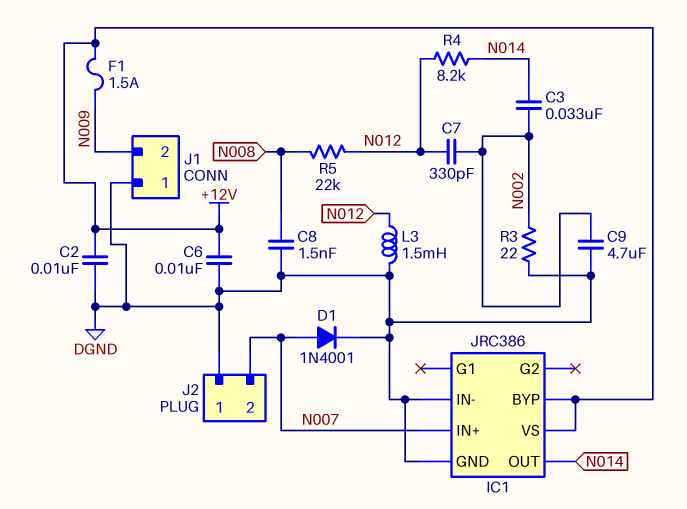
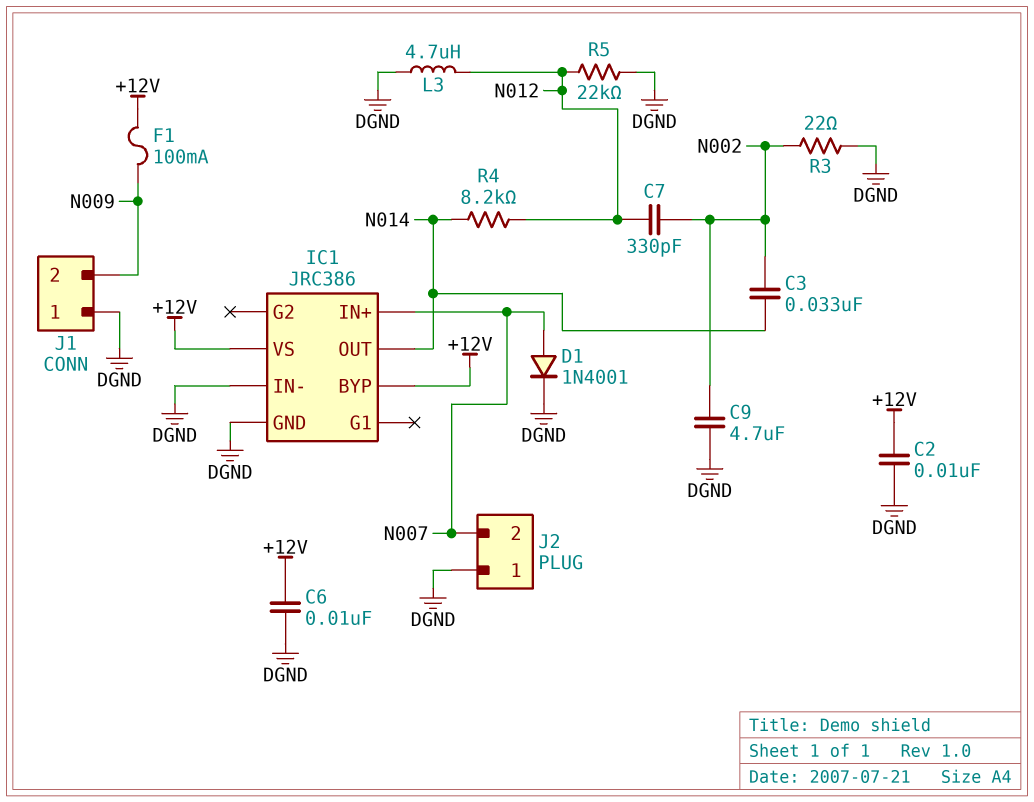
C8: 1.5nF (DGND, N008) -> none
F1: 1.5A (+12V, N009) -> 100mA (+12V, N009)
L3: 1.5mH (DGND, N012) -> 4.7uH (DGND, N012)
R5: 22k (N008, N012) -> 22k (DGND, N012)

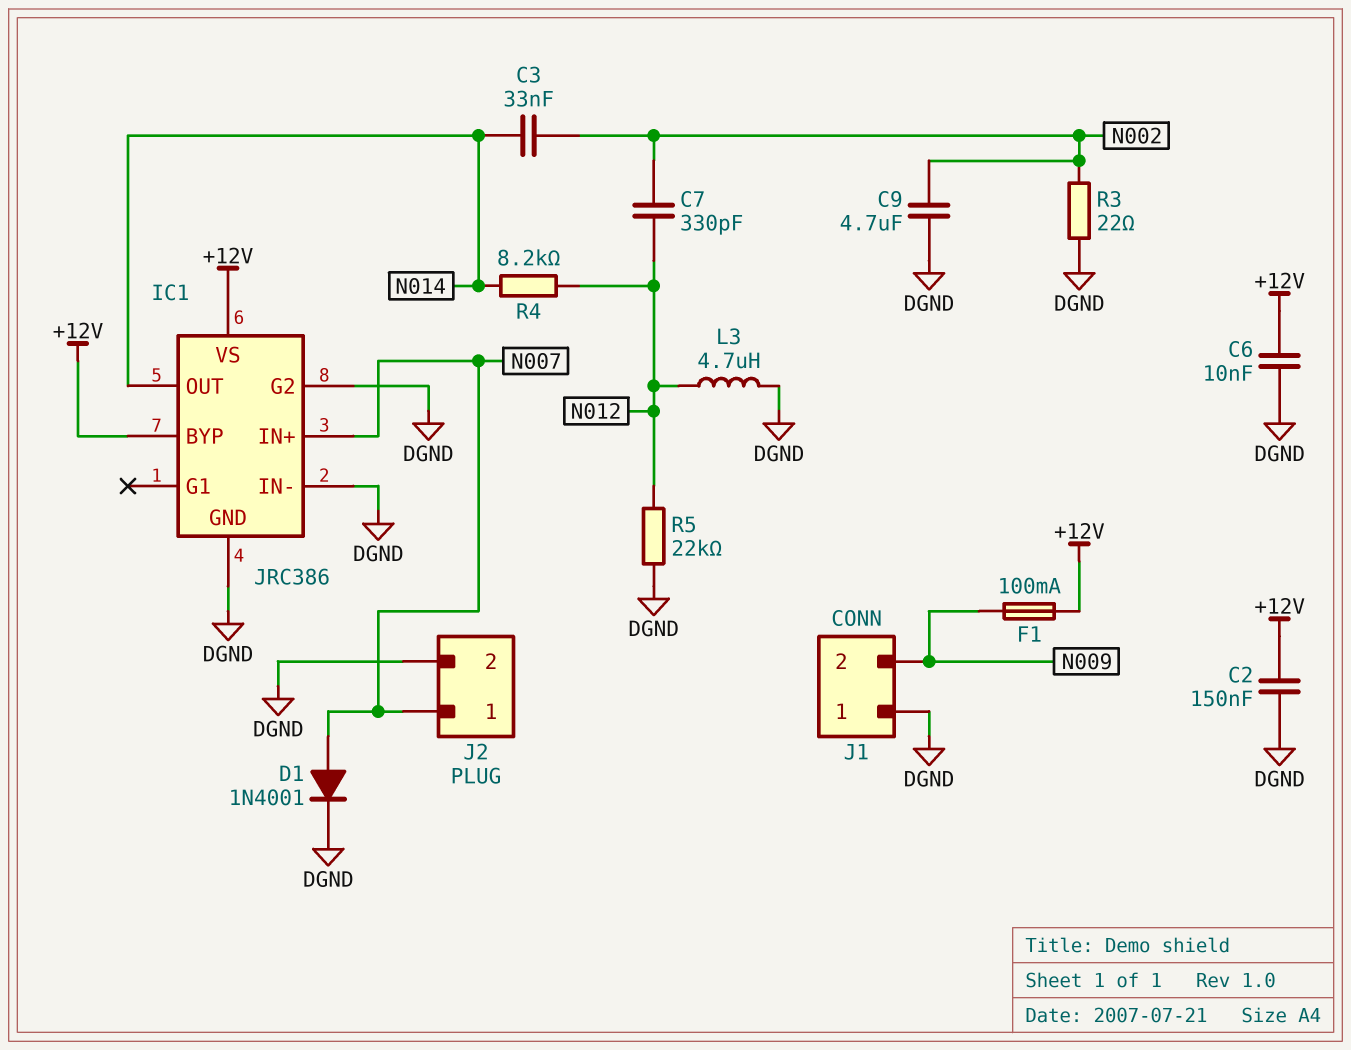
C2: 10nF (+12V, DGND) -> 150nF (+12V, DGND)
IC1 pin G2: none -> DGND
J2 pin 1: DGND -> N007
J2 pin 2: N007 -> DGND

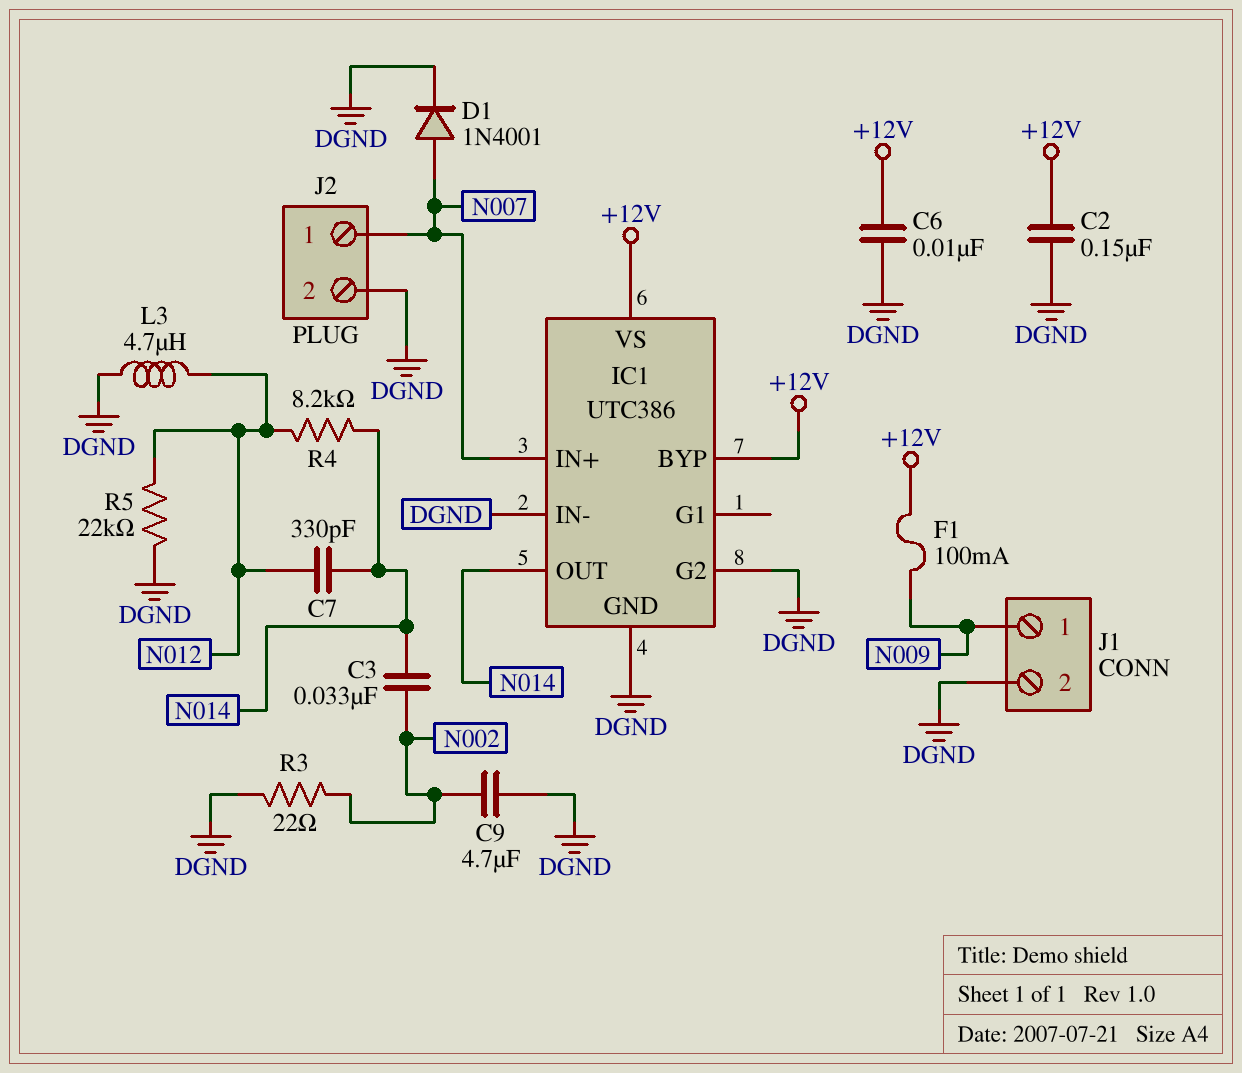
C7: 330pF (N002, N012) -> 330pF (N012, N014)
IC1: JRC386 -> UTC386
J1 pin 1: DGND -> N009
J1 pin 2: N009 -> DGND

